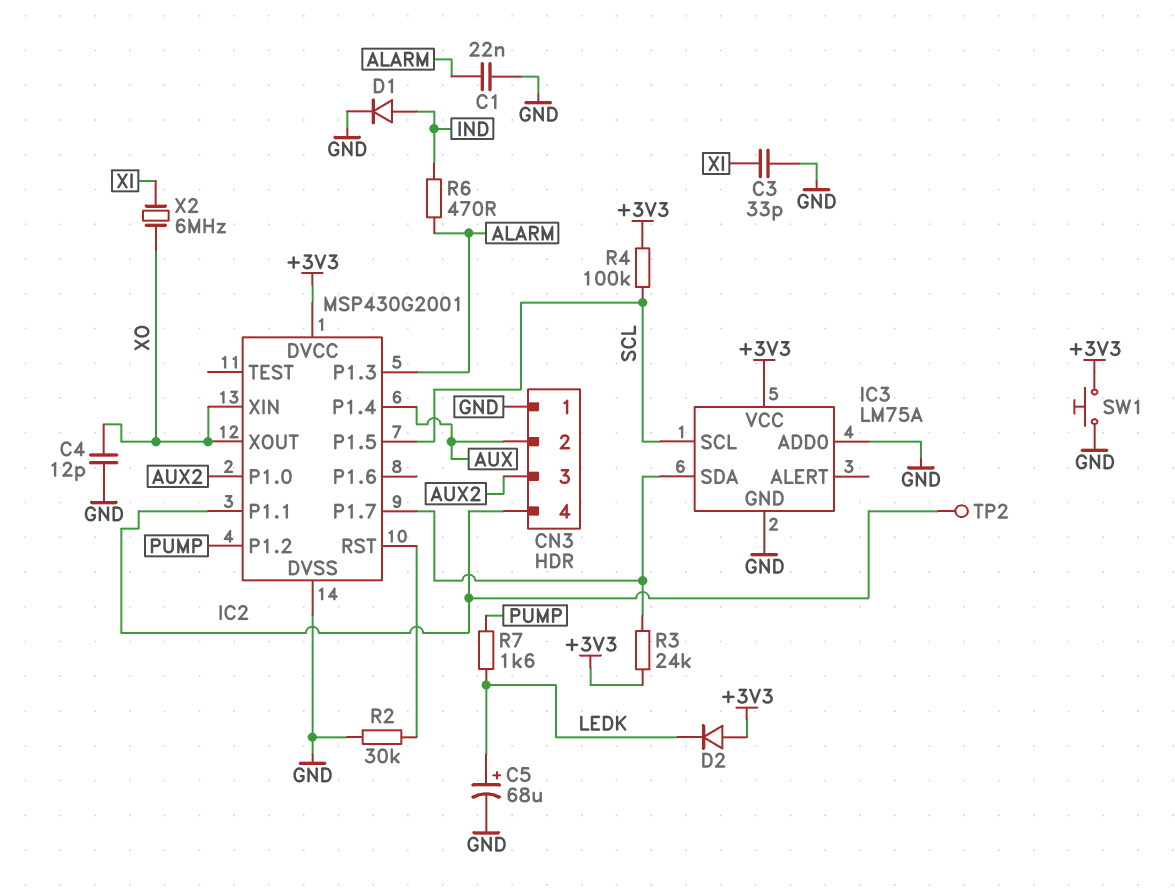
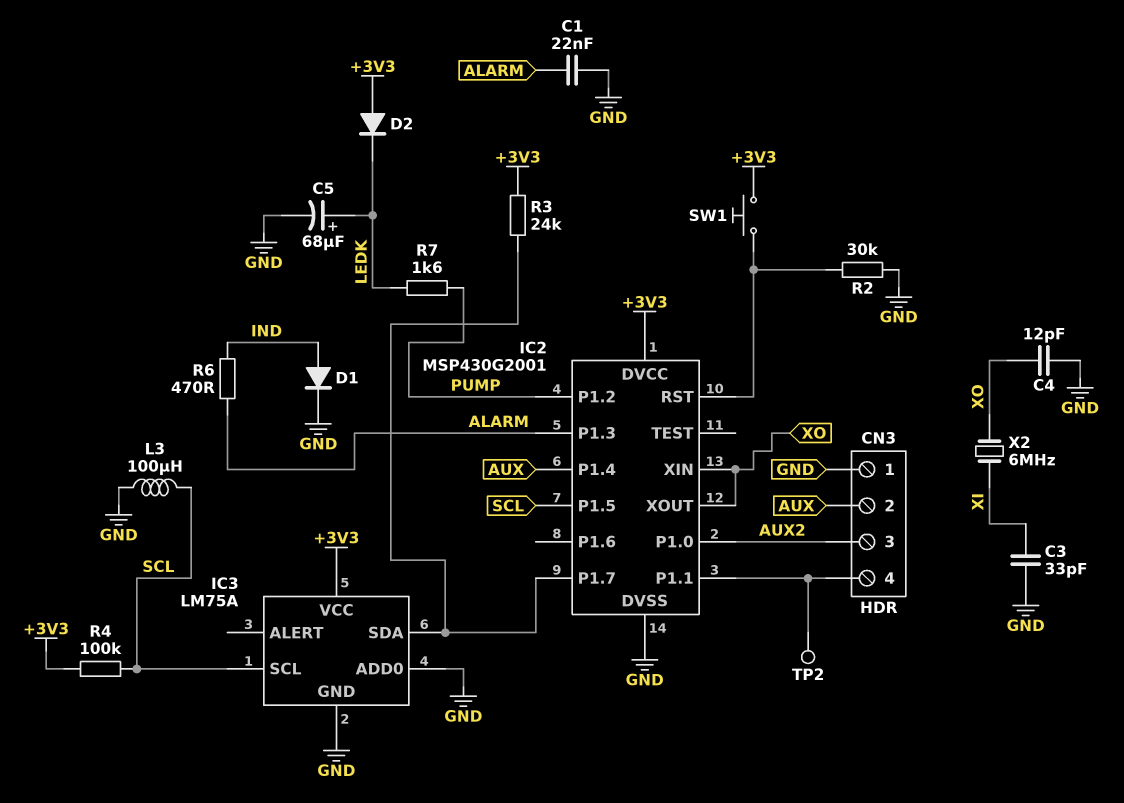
L3: none -> 100uH (GND, SCL)
SW1: button (+3V3, GND) -> button (+3V3, IC2/RST)

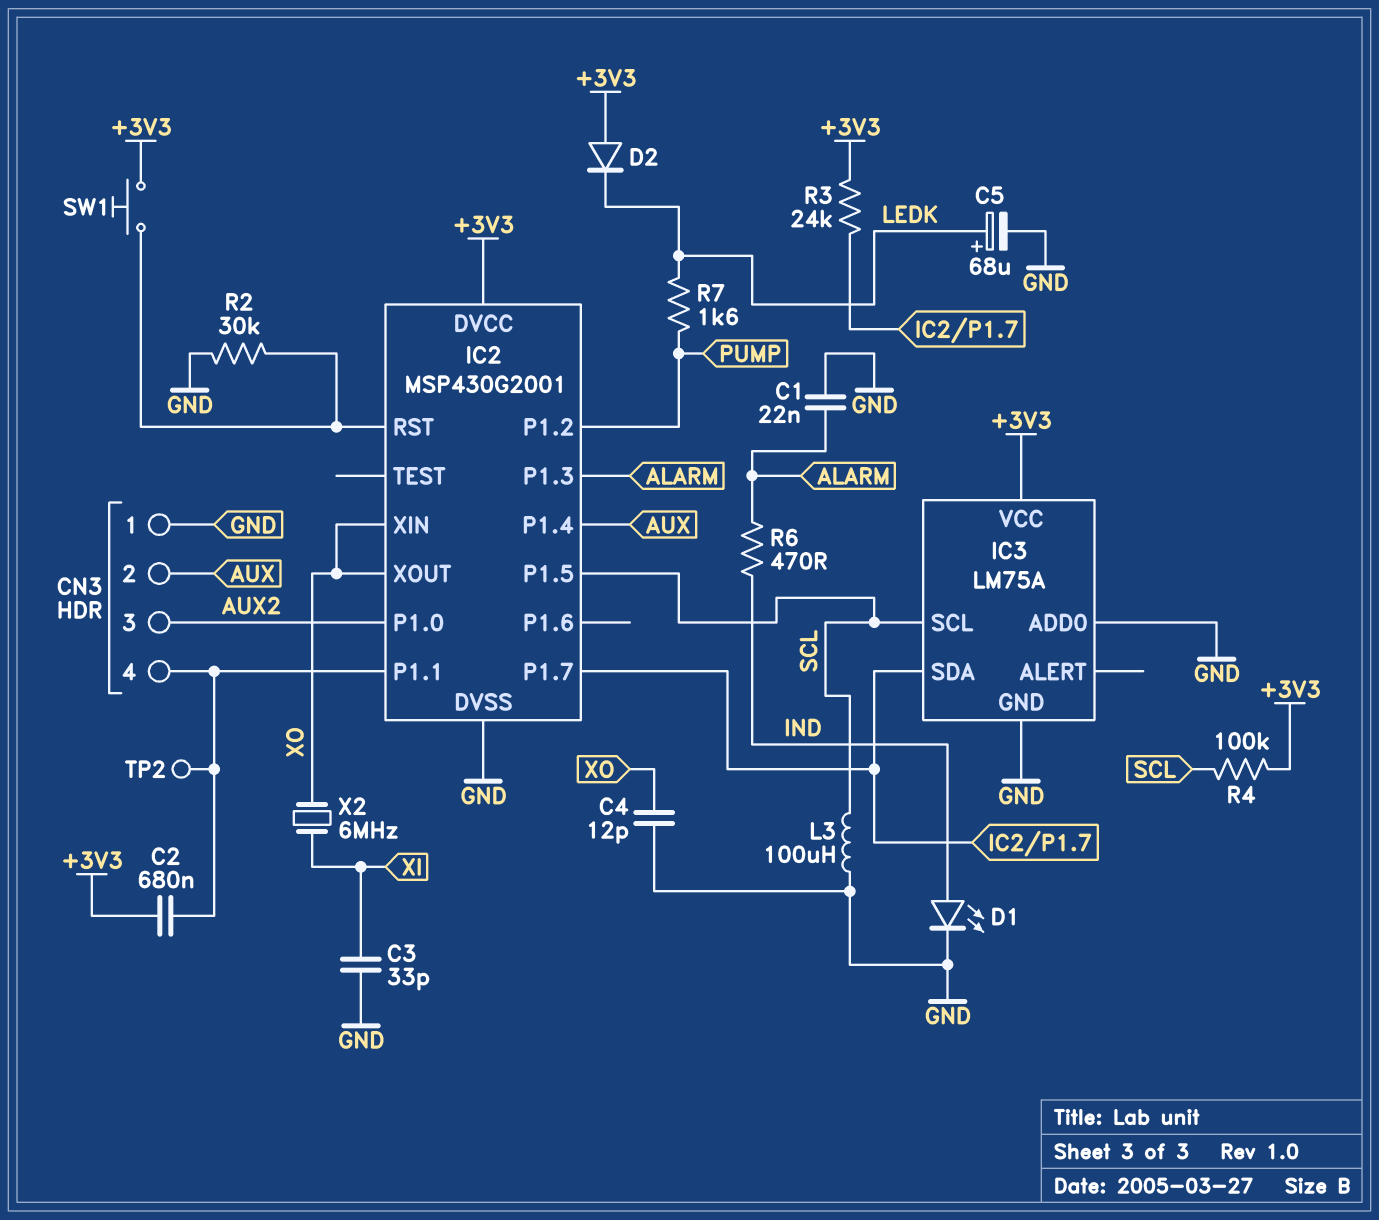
C2: none -> 680nF (+3V3, CN3/4)
D1: diode (A IND, K GND) -> LED (A IND, K GND)

